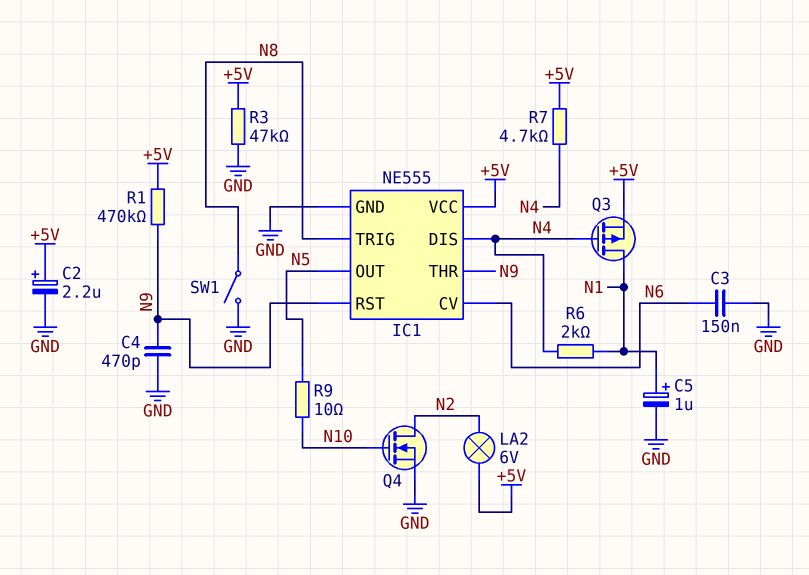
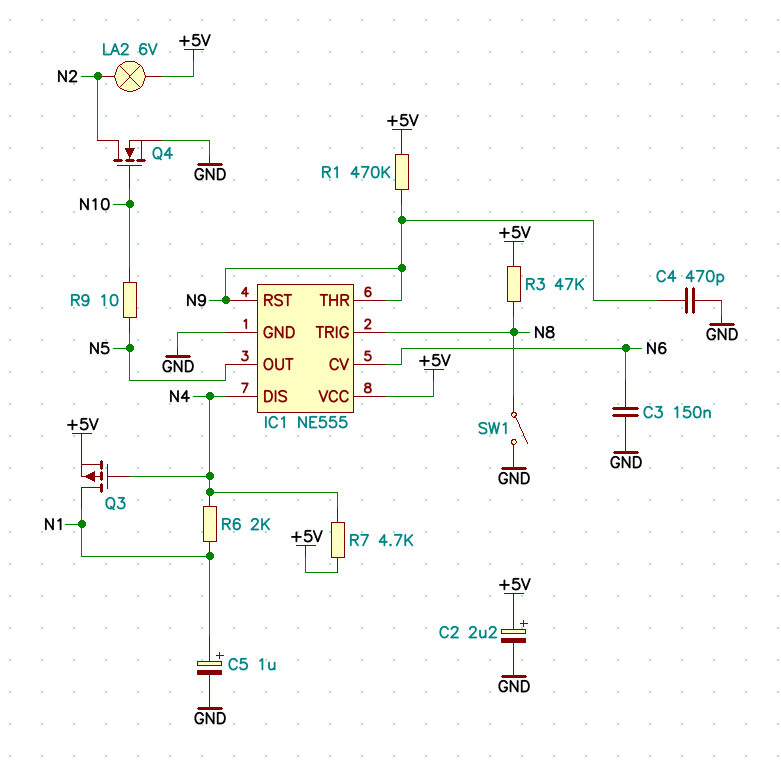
R3: 47k (+5V, GND) -> 47k (+5V, N8)

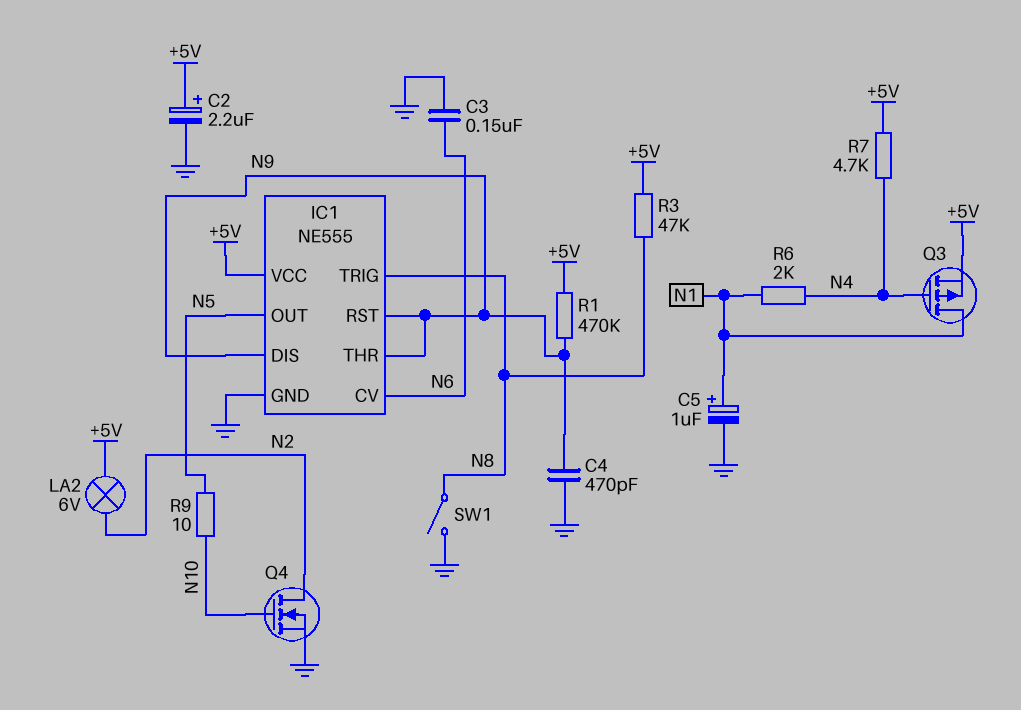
IC1 pin DIS: N4 -> N9

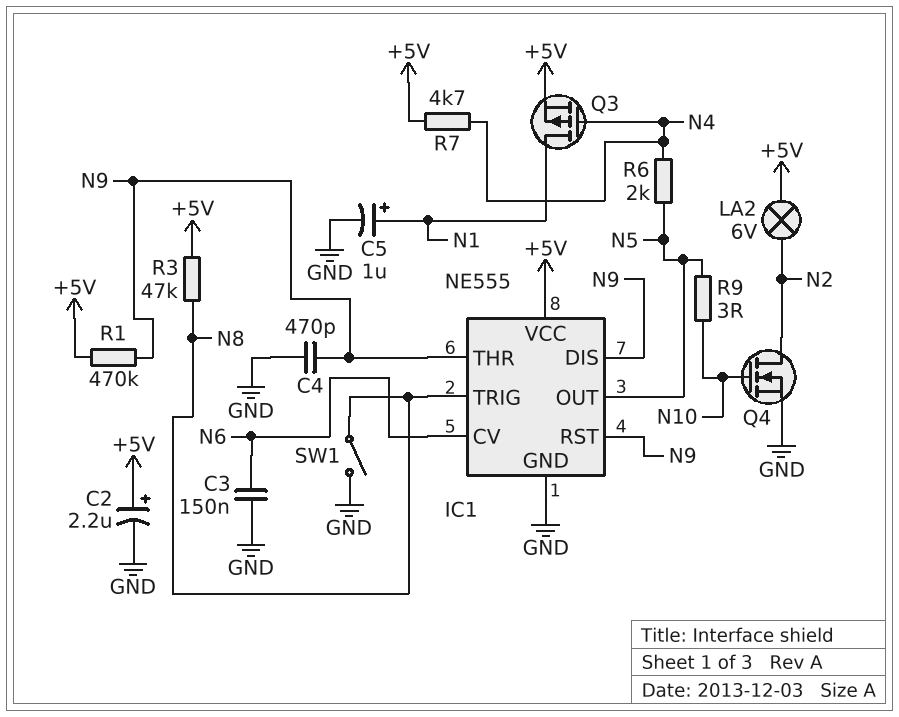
R6: 2k (N1, N4) -> 2k (N4, N5)
R9: 10 (N5, N10) -> 3 (N5, N10)

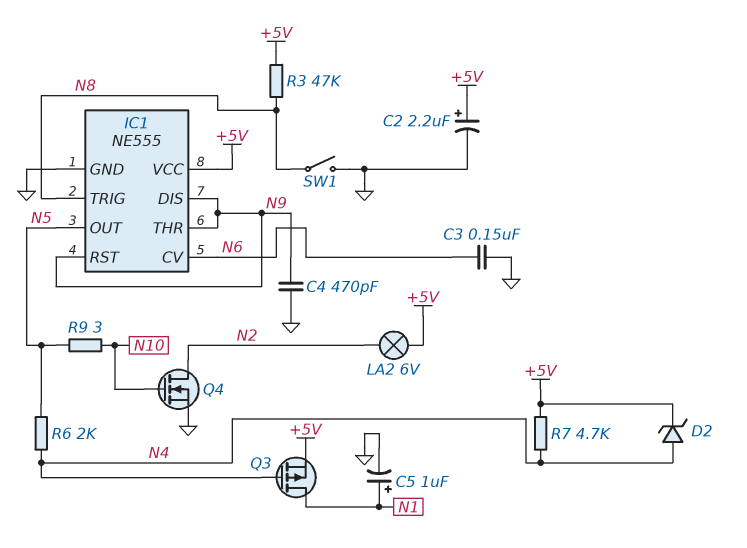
D2: none -> zener (A N4, K +5V)
R1: 470k (+5V, N9) -> none

